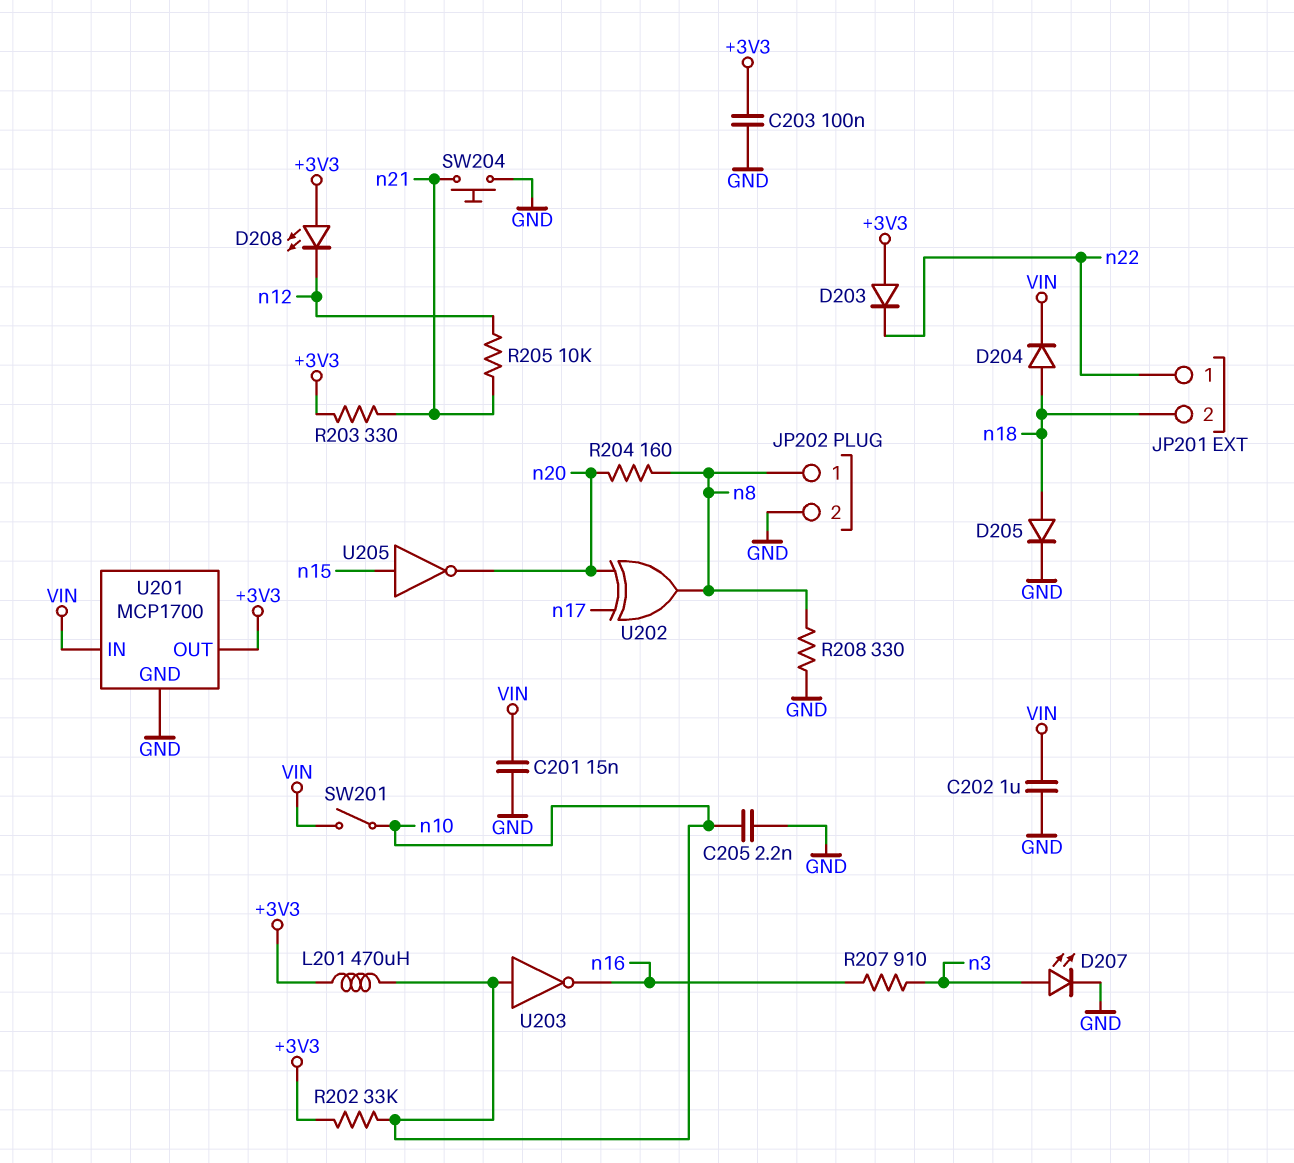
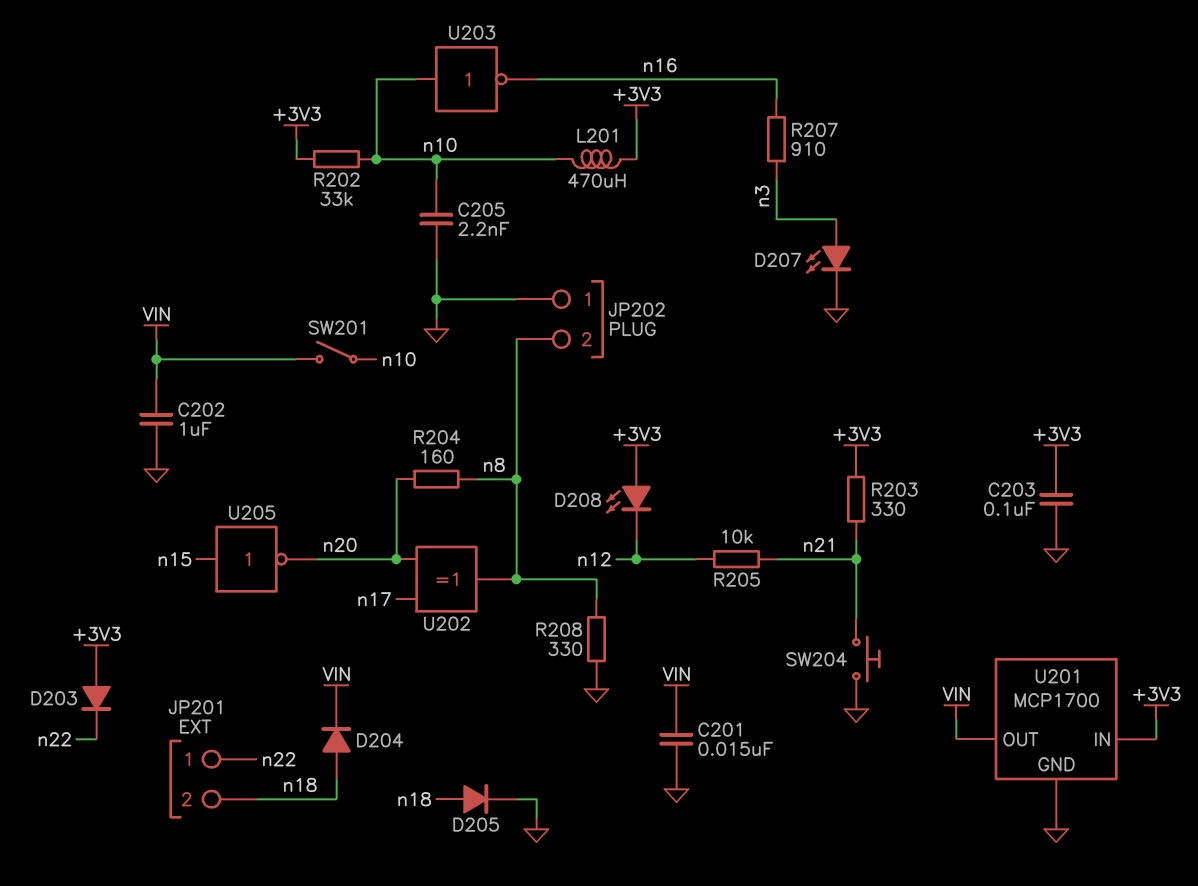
JP202 pin 1: n8 -> GND
JP202 pin 2: GND -> n8
U201 pin IN: VIN -> +3V3
U201 pin OUT: +3V3 -> VIN

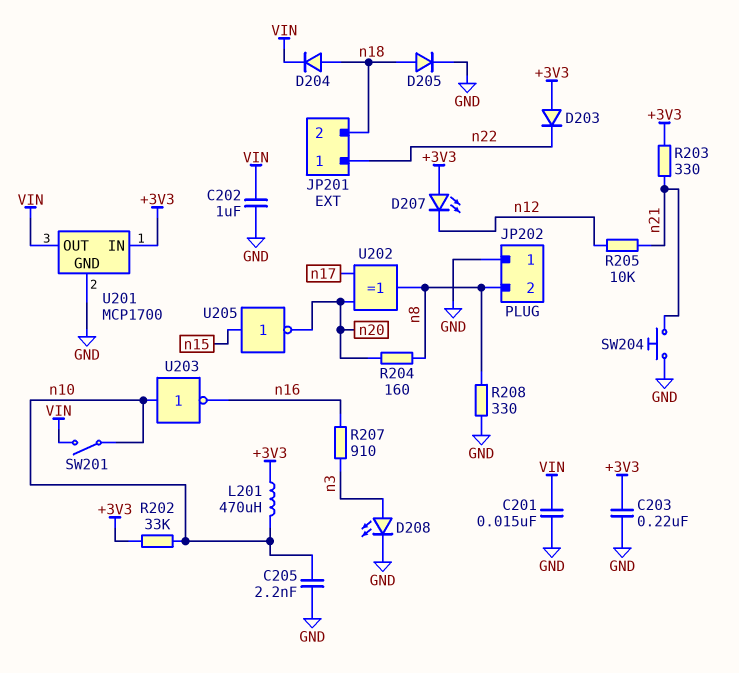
C203: 100nF (+3V3, GND) -> 220nF (+3V3, GND)
D207: LED (A n3, K GND) -> LED (A +3V3, K n12)
D208: LED (A +3V3, K n12) -> LED (A n3, K GND)

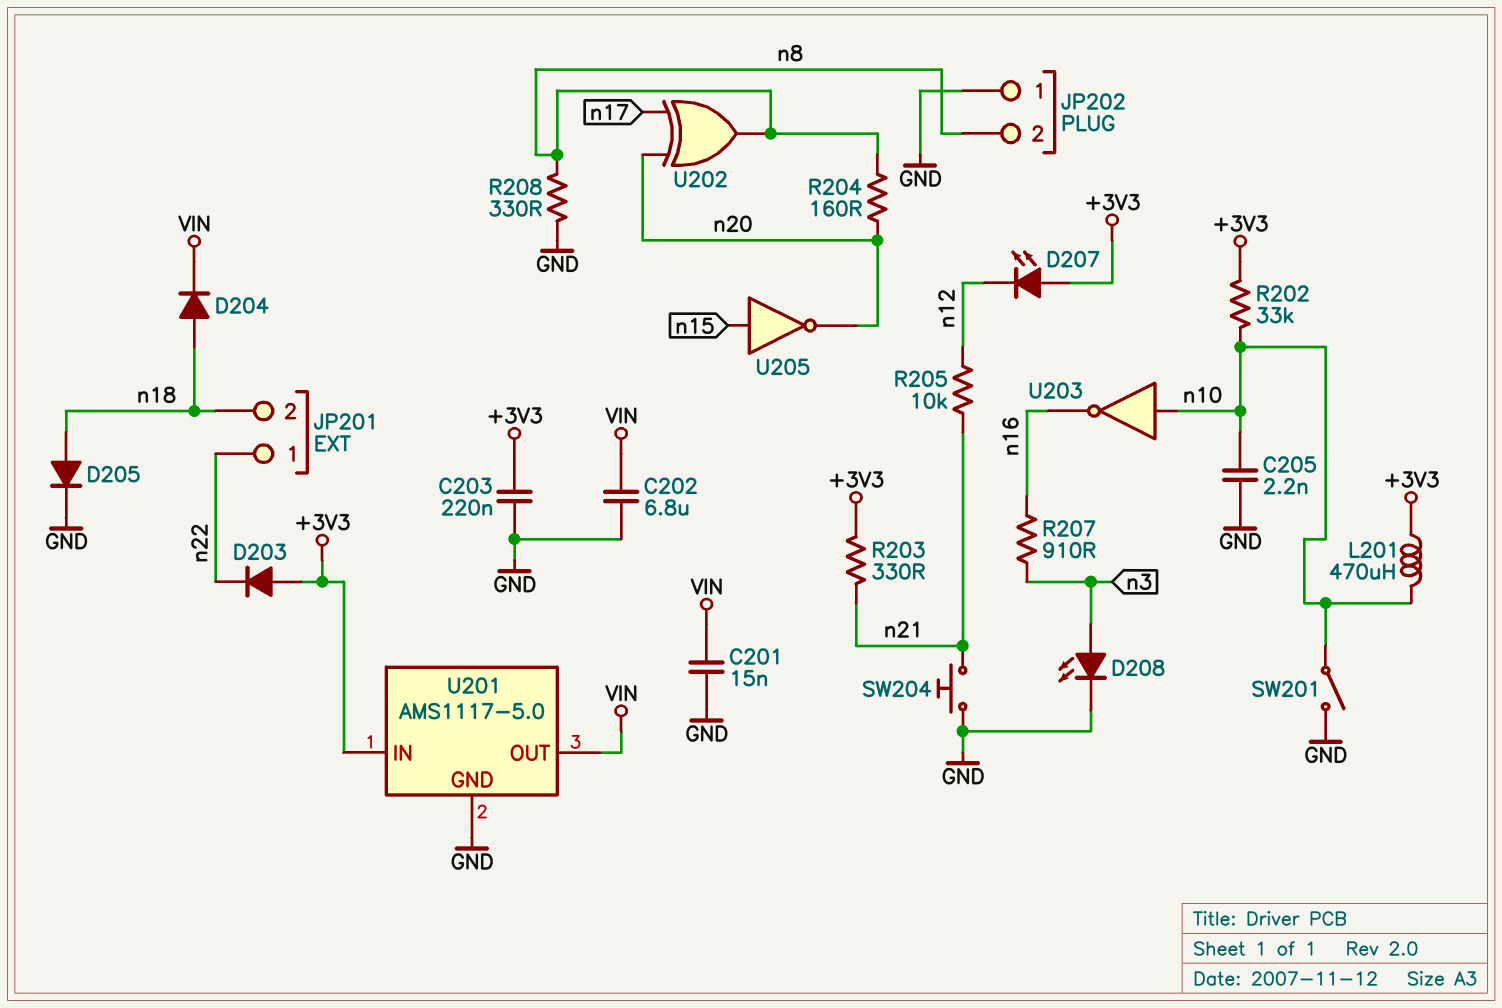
C202: 1uF (GND, VIN) -> 6.8uF (GND, VIN)
SW201: switch (VIN, n10) -> switch (GND, n10)
U201: MCP1700 -> AMS1117-5.0

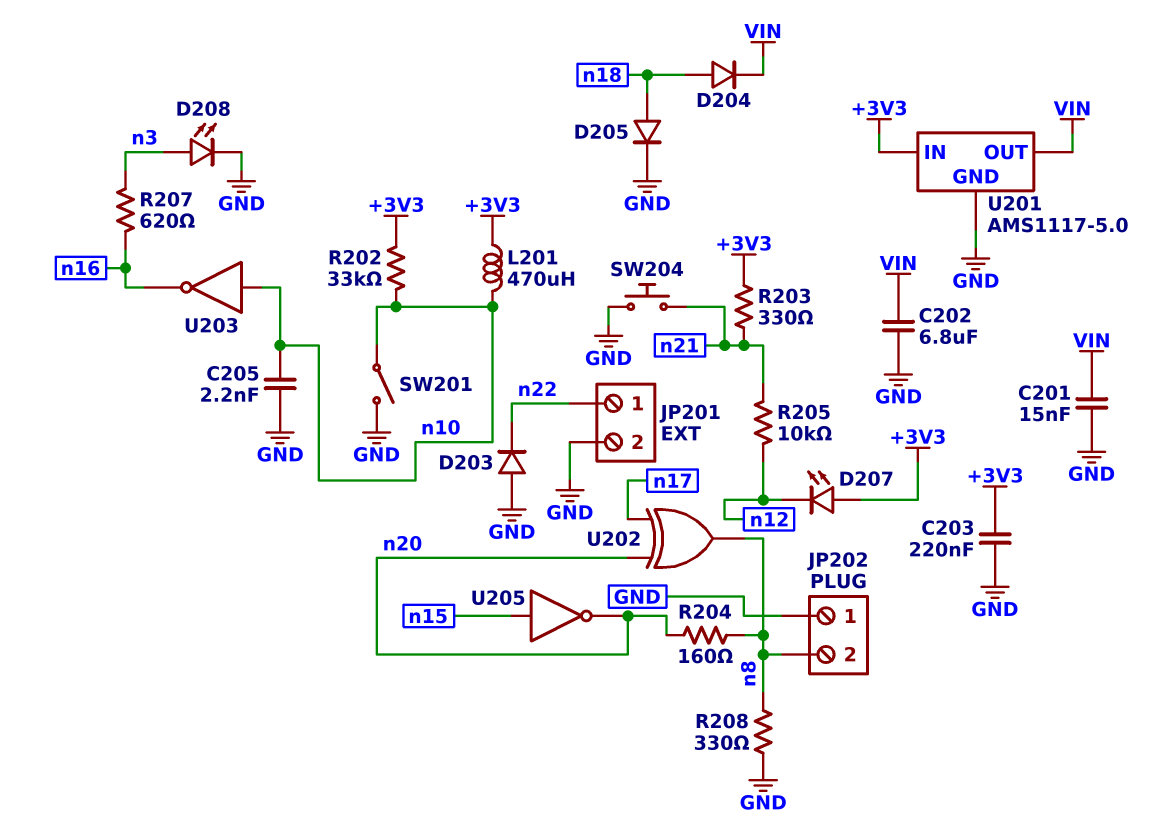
D203: diode (A +3V3, K n22) -> diode (A GND, K n22)
JP201 pin 2: n18 -> GND
R207: 910 (n3, n16) -> 620 (n3, n16)

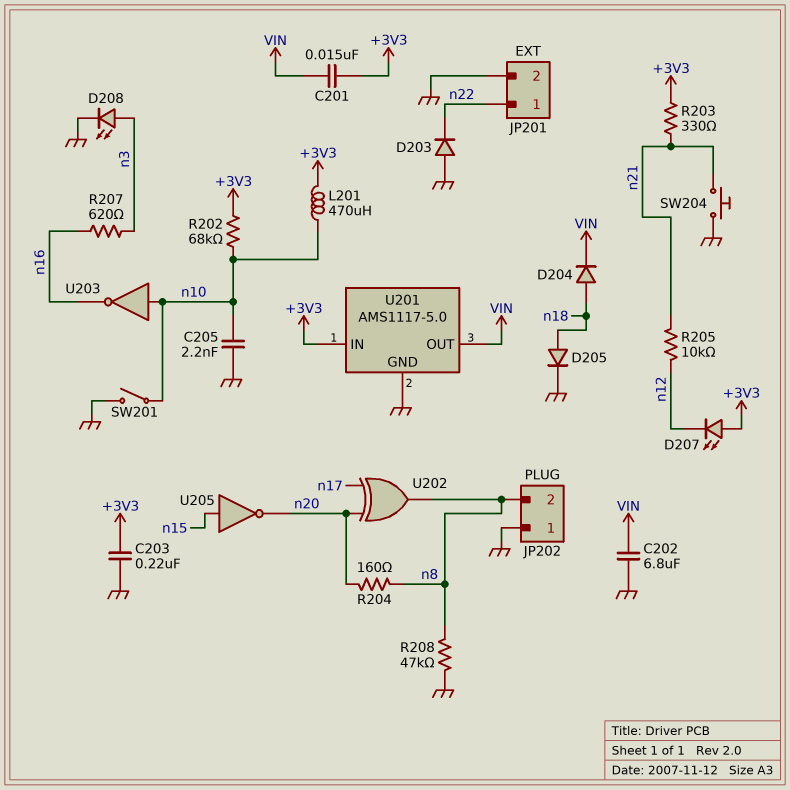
C201: 15nF (GND, VIN) -> 15nF (+3V3, VIN)
R202: 33k (+3V3, n10) -> 68k (+3V3, n10)
R208: 330 (GND, n8) -> 47k (GND, n8)

